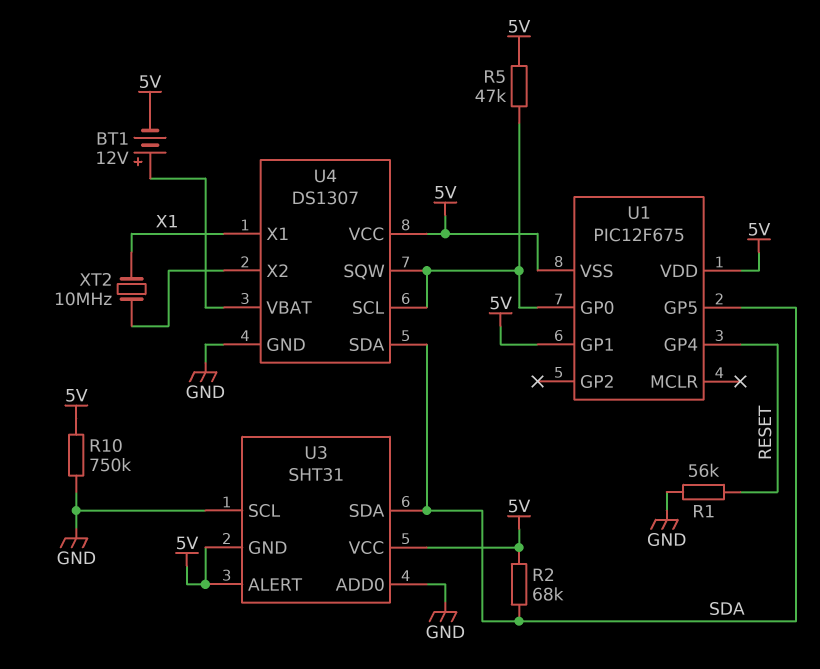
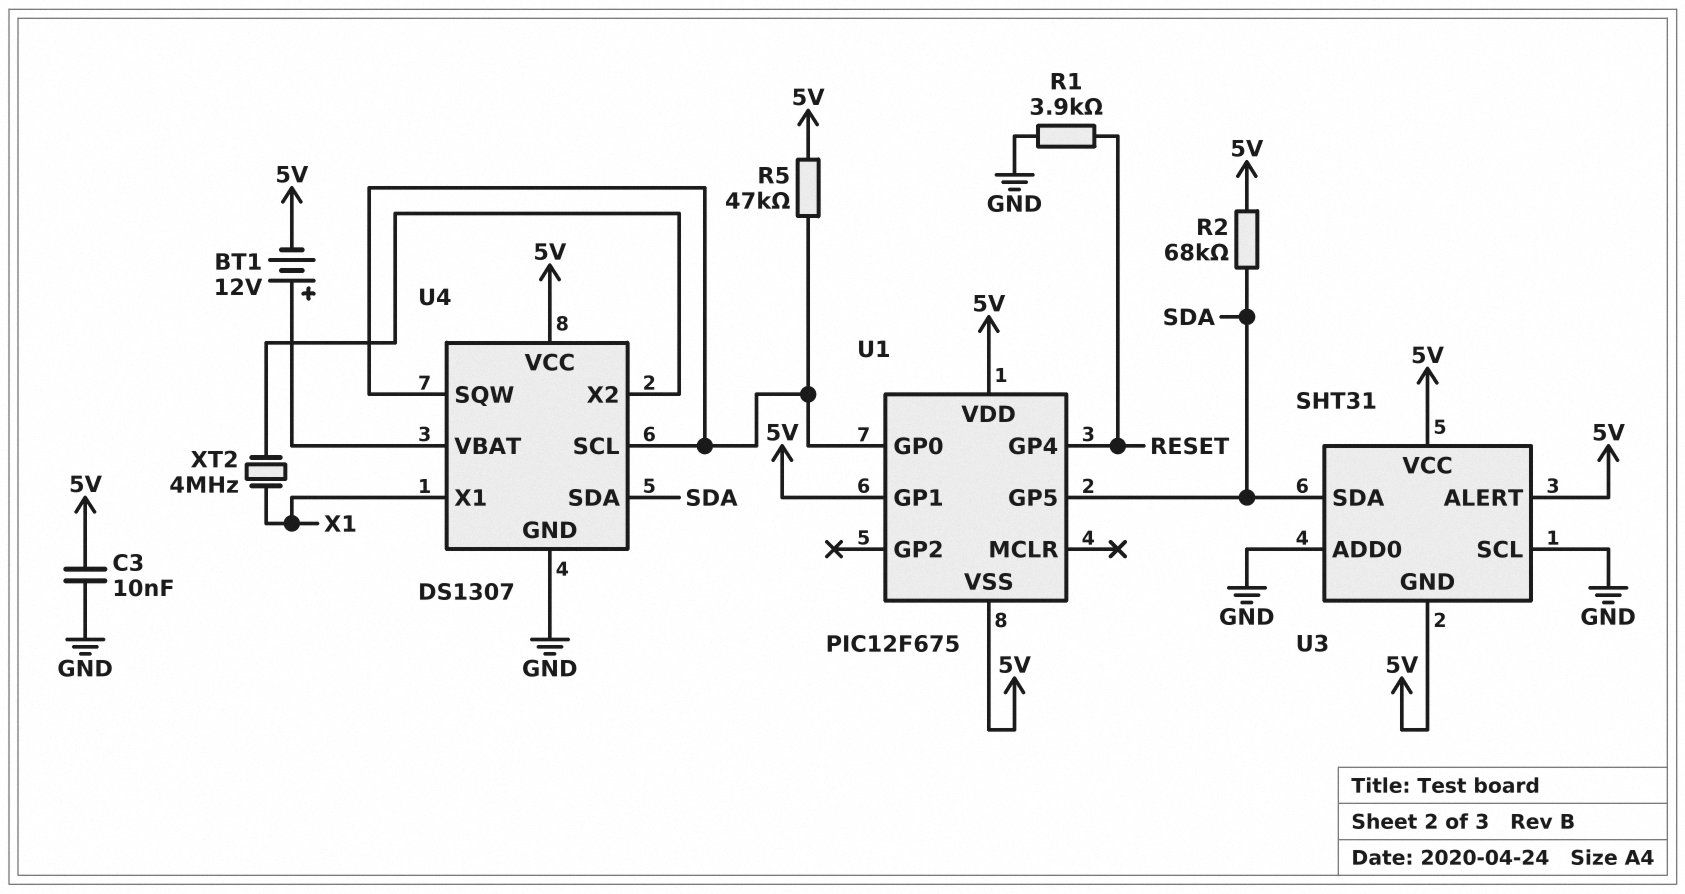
C3: none -> 10nF (5V, GND)
R1: 56k (GND, RESET) -> 3.9k (GND, RESET)
R10: 750k (5V, GND) -> none
XT2: 10MHz (U4/X2, X1) -> 4MHz (U4/X2, X1)

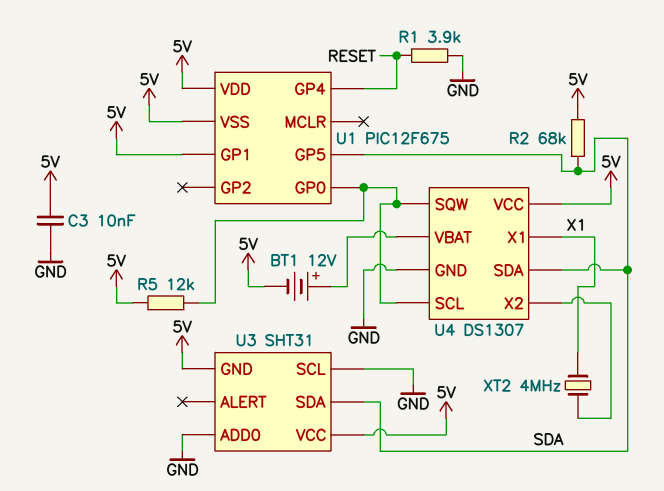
R5: 47k (5V, U1/GP0) -> 12k (5V, U1/GP0)
U3 pin ALERT: 5V -> none

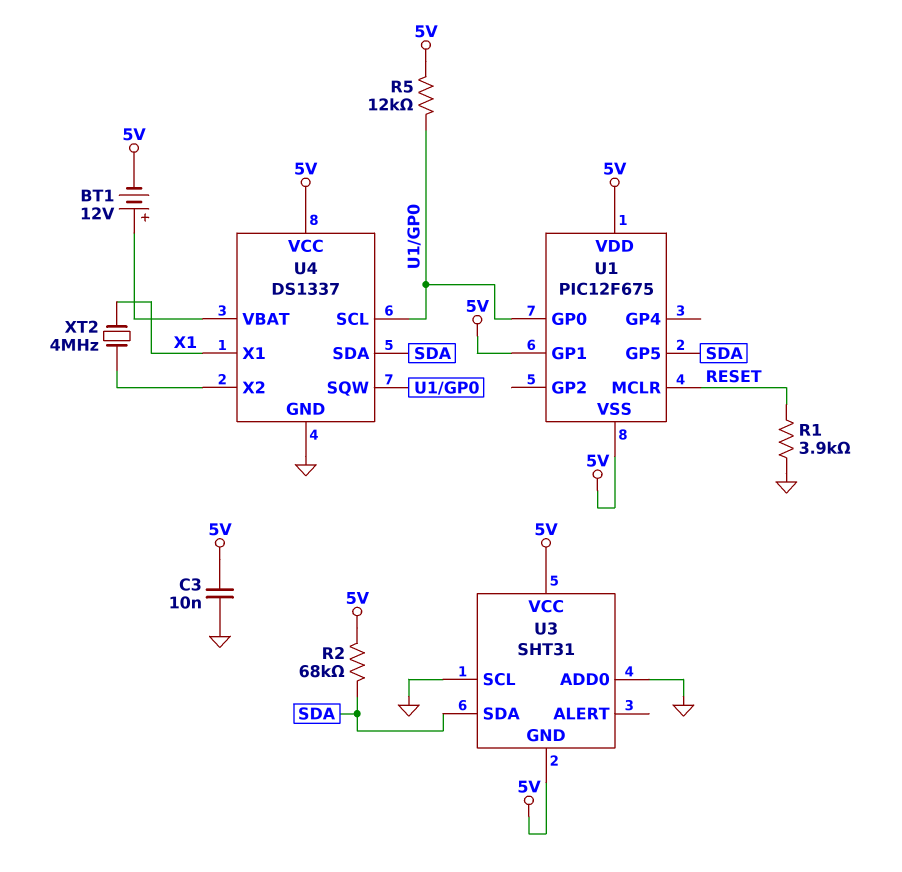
U1 pin GP4: RESET -> none
U1 pin MCLR: none -> RESET
U4: DS1307 -> DS1337

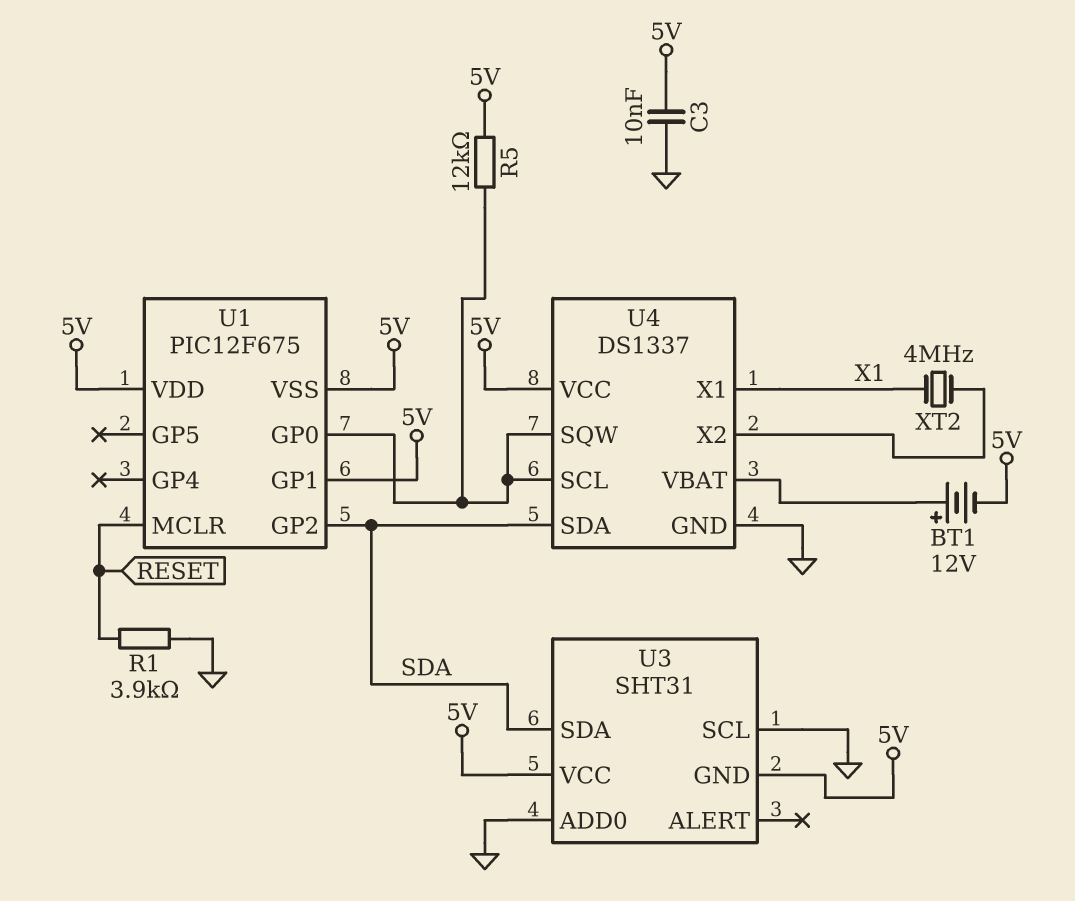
R2: 68k (5V, SDA) -> none
U1 pin GP2: none -> SDA
U1 pin GP5: SDA -> none

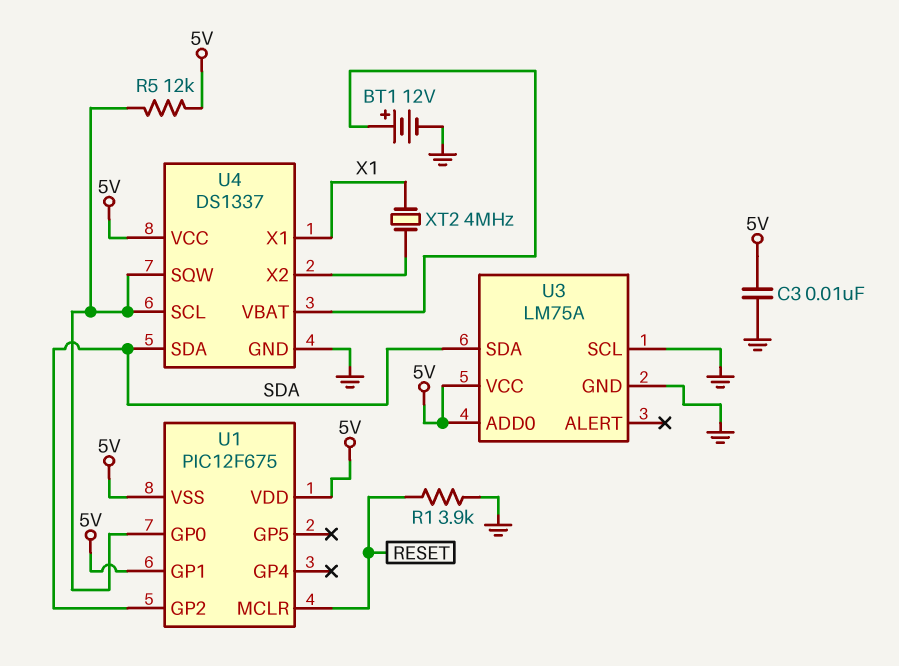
BT1: 12V (plus U4/VBAT, minus 5V) -> 12V (plus U4/VBAT, minus GND)
U3: SHT31 -> LM75A
U3 pin ADD0: GND -> 5V
U3 pin GND: 5V -> GND

